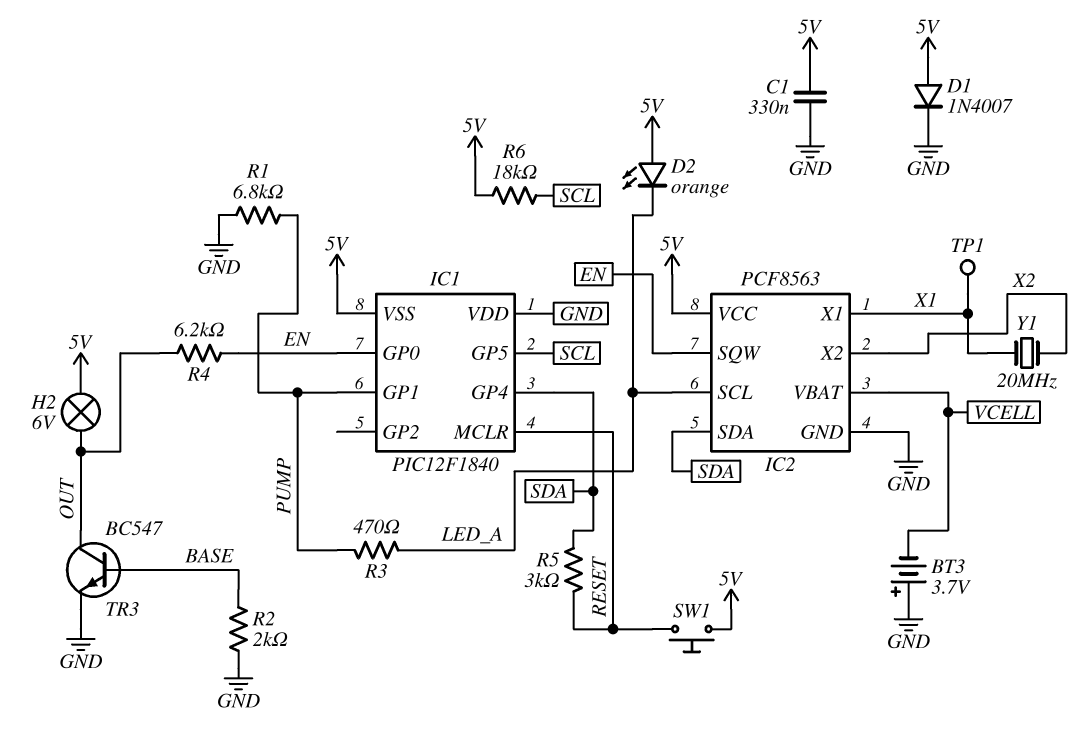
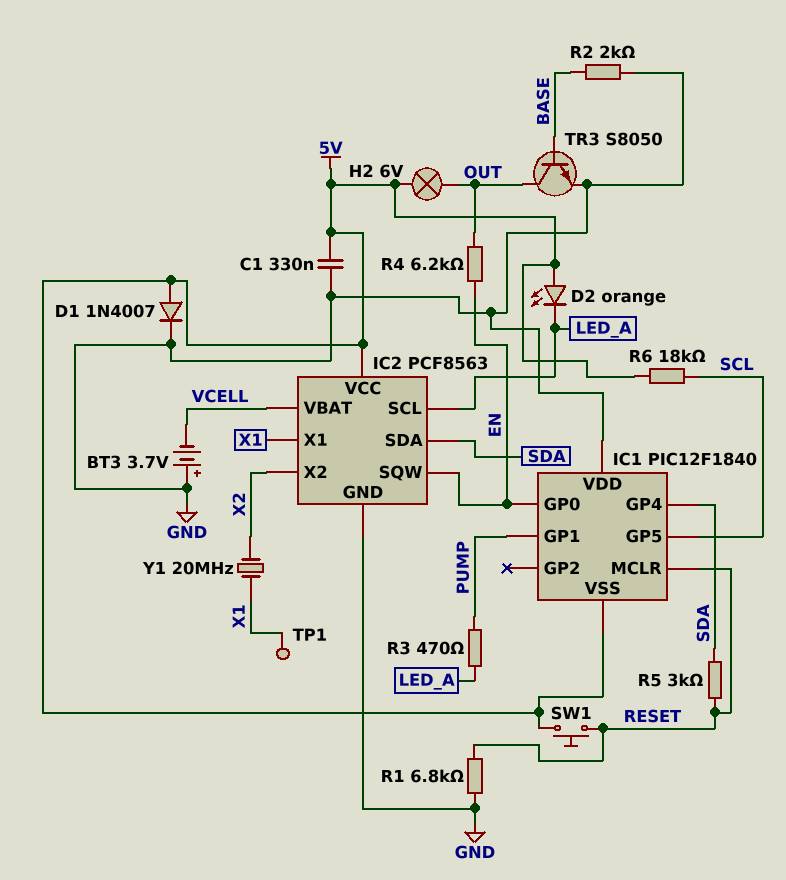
R1: 6.8k (GND, PUMP) -> 6.8k (GND, RESET)
TR3: NPN BC547 (B BASE, C OUT, E GND) -> NPN S8050 (B BASE, C OUT, E GND)

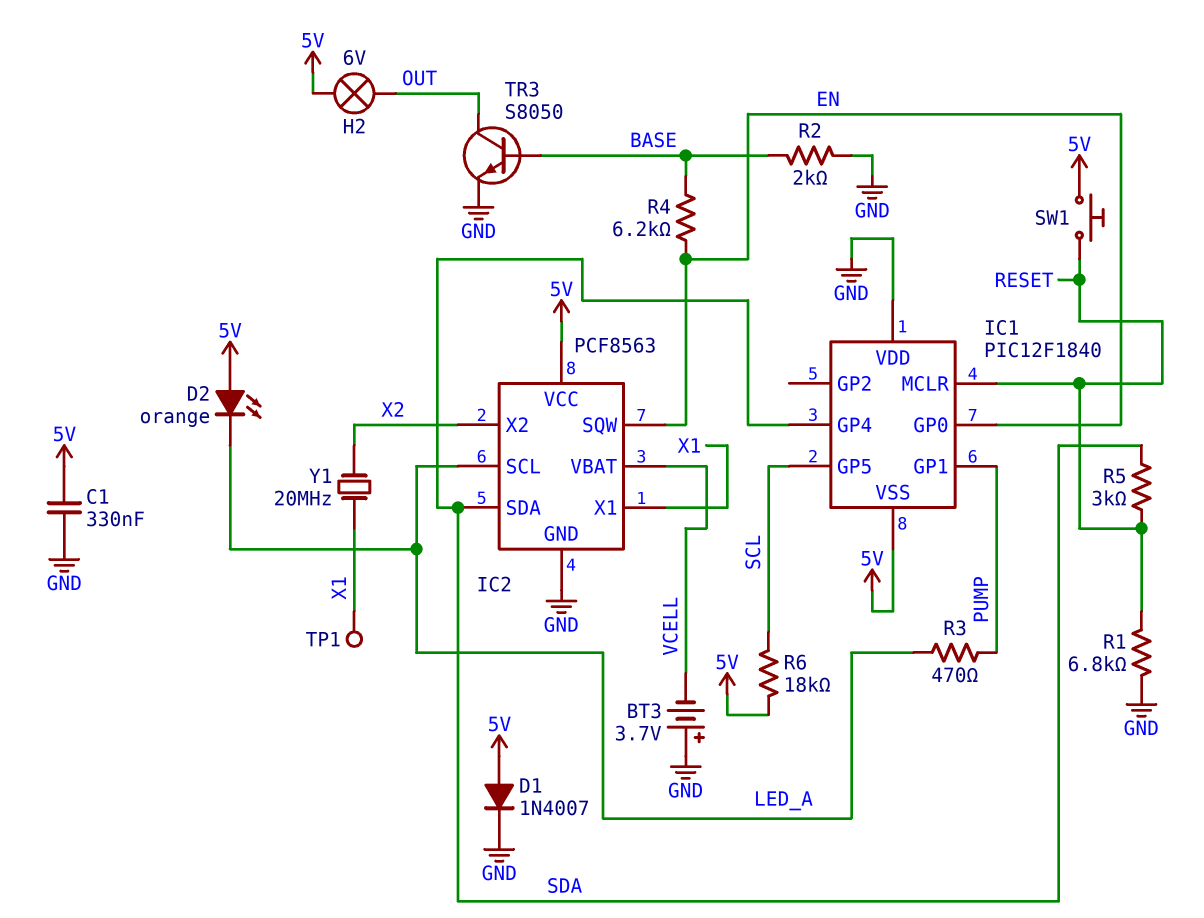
R4: 6.2k (EN, OUT) -> 6.2k (BASE, EN)

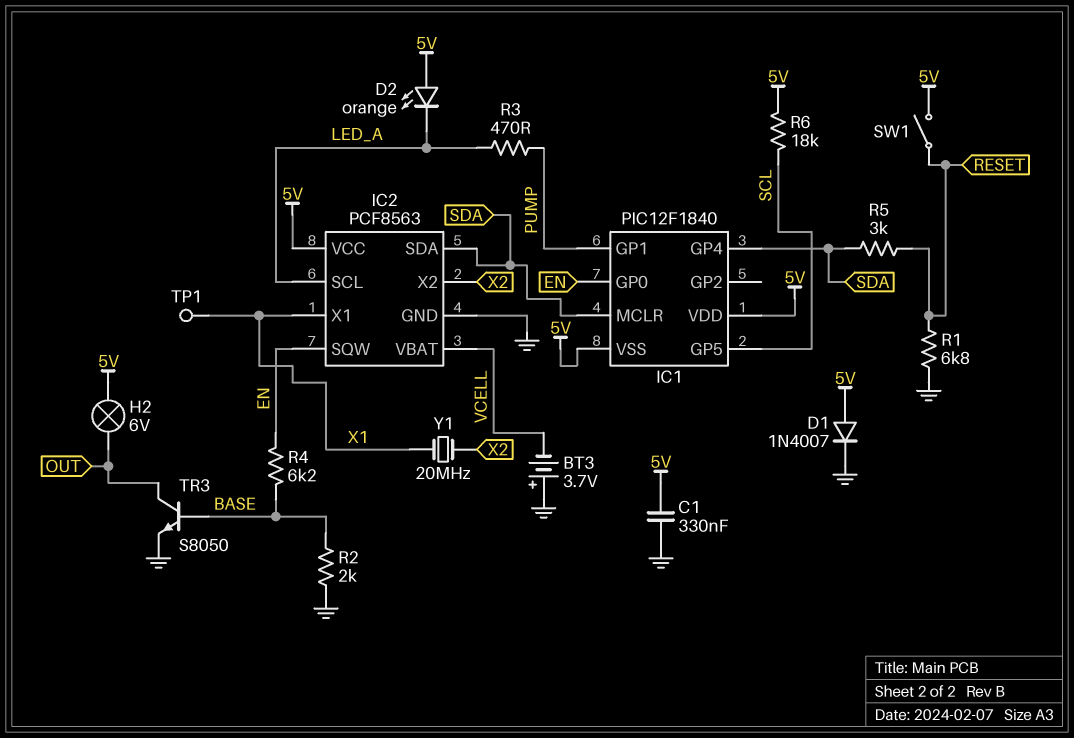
IC1 pin MCLR: RESET -> SDA
IC1 pin VDD: GND -> 5V
SW1: button (5V, RESET) -> switch (5V, RESET)

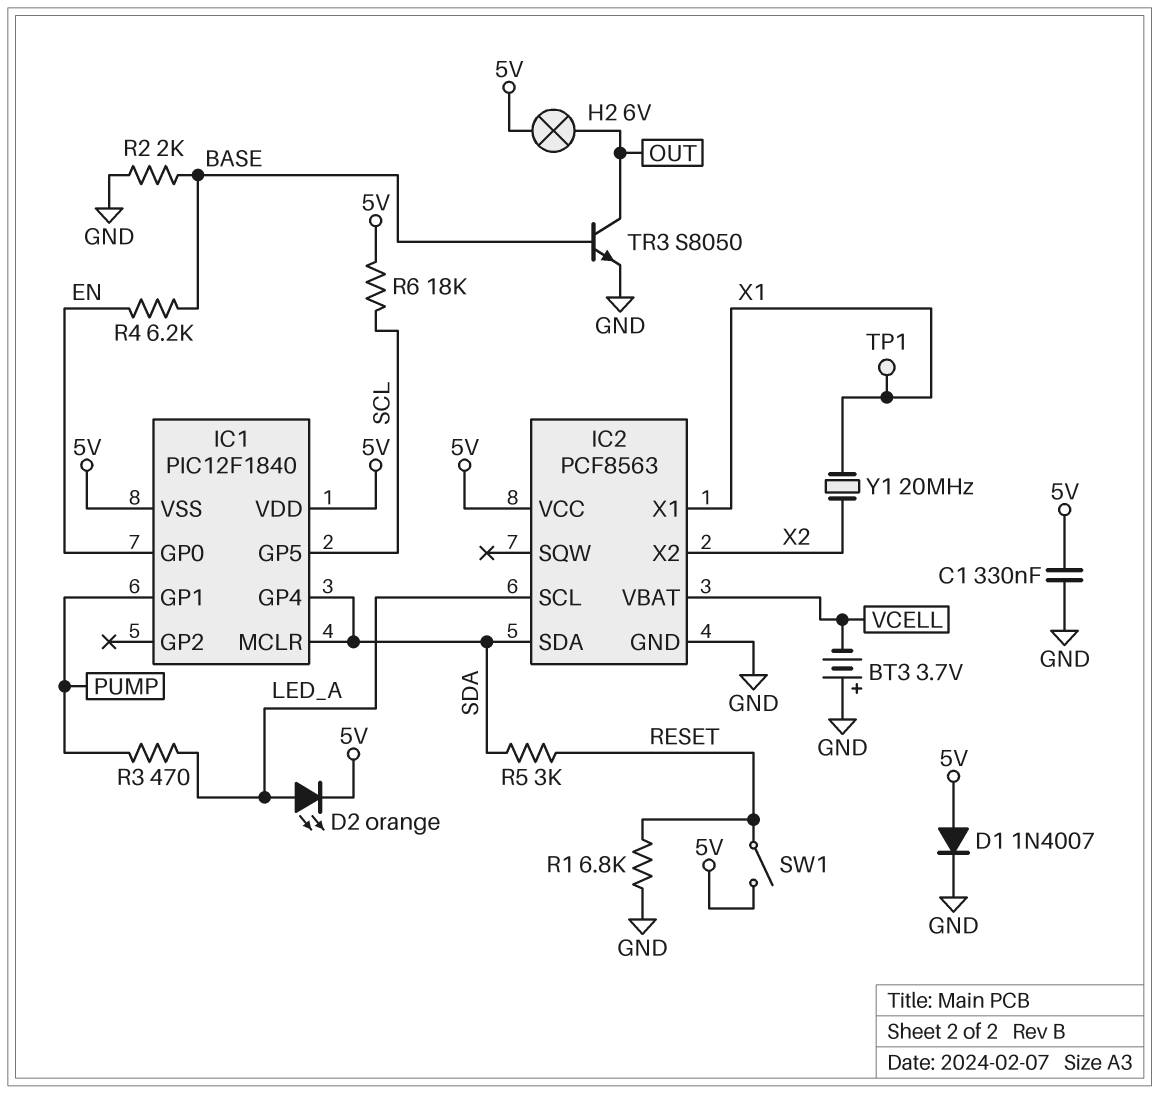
D2: LED orange (A 5V, K LED_A) -> LED orange (A LED_A, K 5V)
IC2 pin SQW: EN -> none

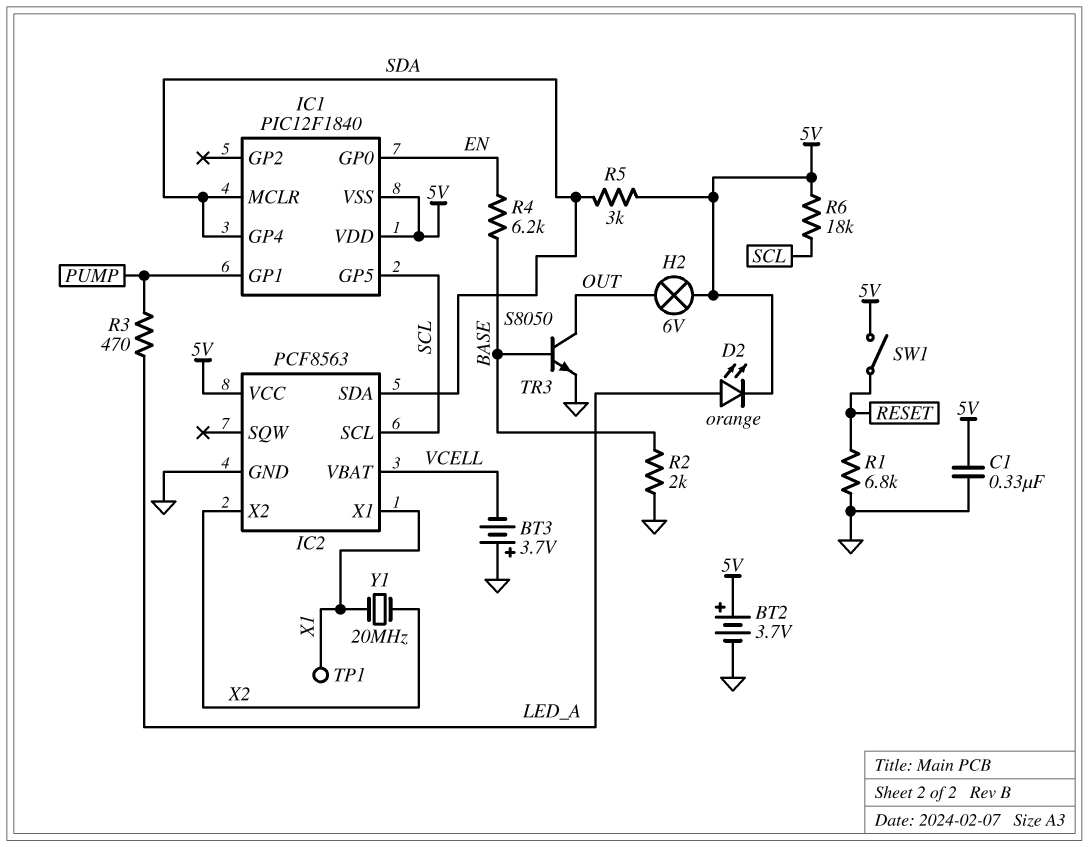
BT2: none -> 3.7V (plus 5V, minus GND)
D1: diode 1N4007 (A 5V, K GND) -> none
IC2 pin SCL: LED_A -> SCL
R5: 3k (RESET, SDA) -> 3k (5V, SDA)

